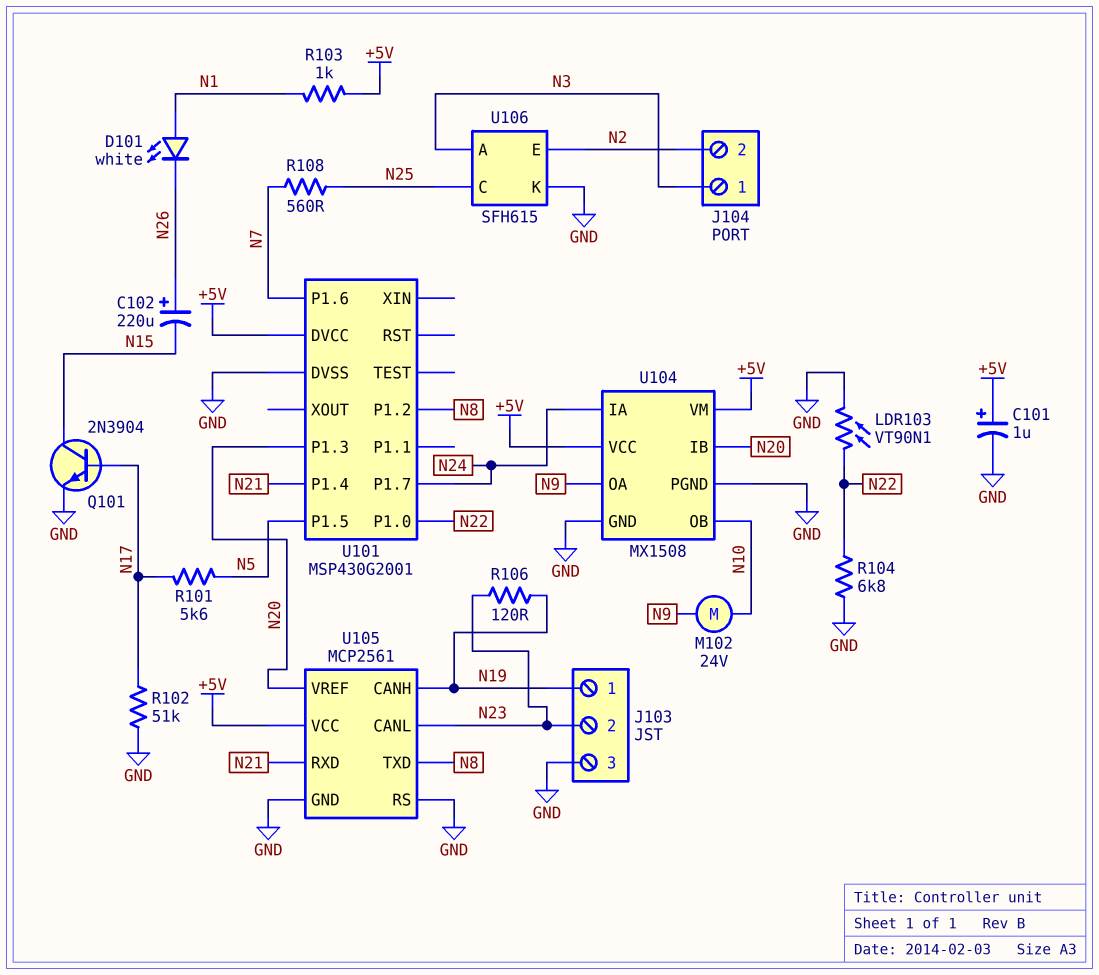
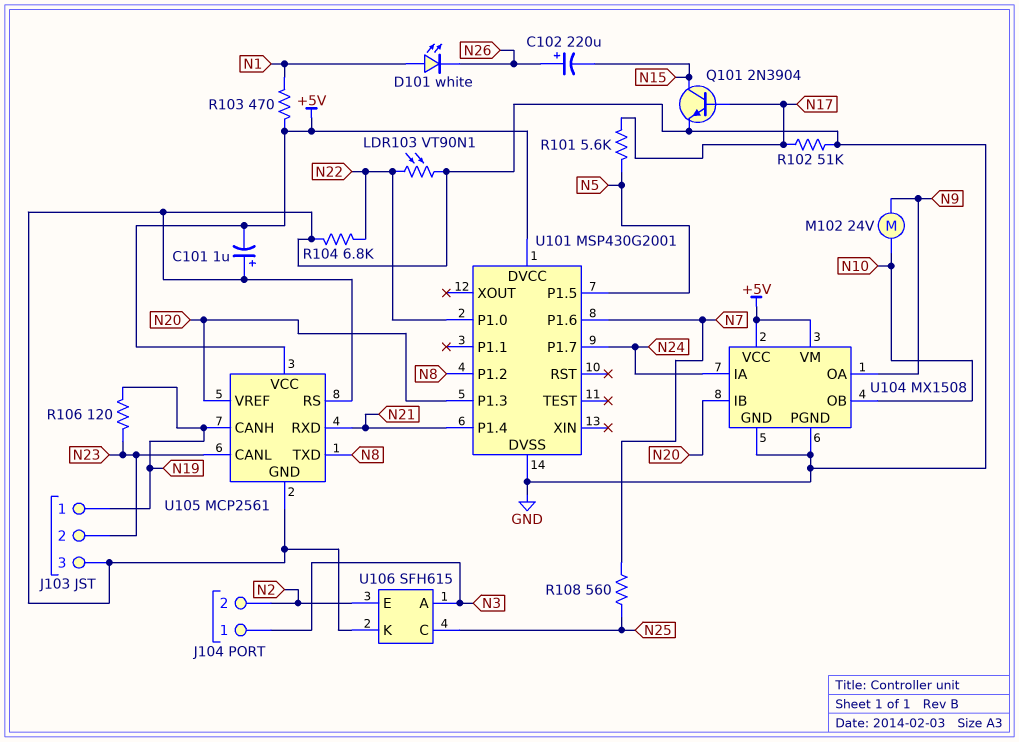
C101: 1uF (plus +5V, minus GND) -> 1uF (plus GND, minus +5V)
R103: 1k (+5V, N1) -> 470 (+5V, N1)

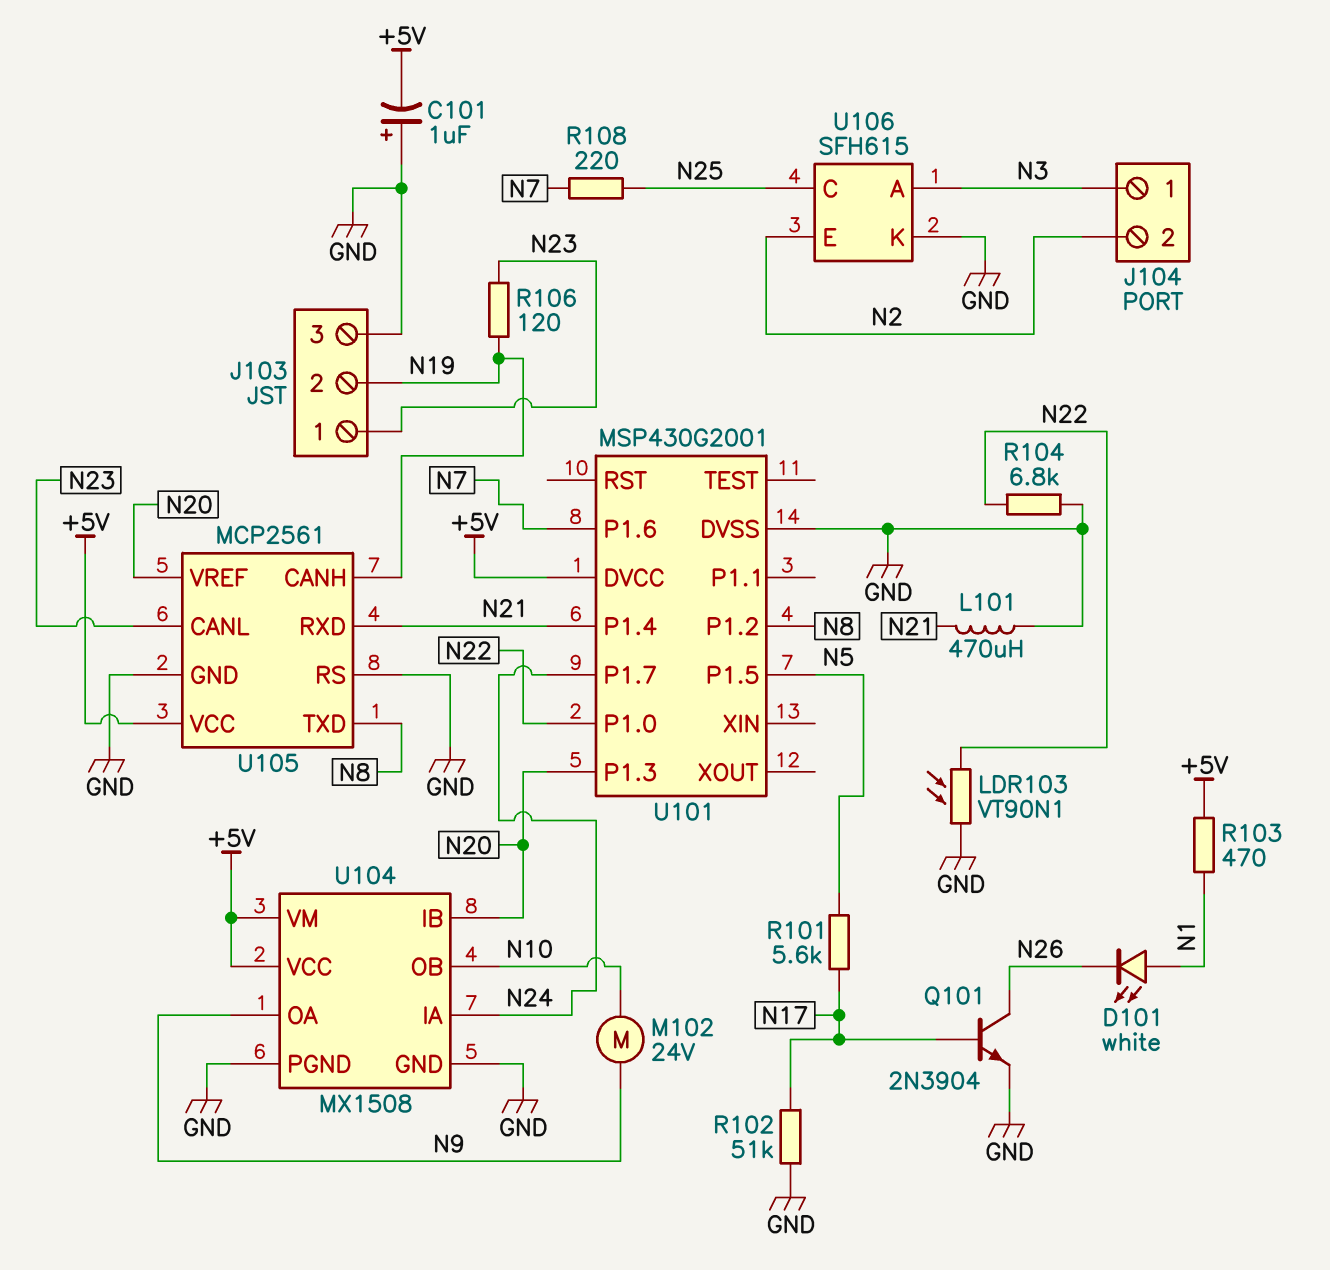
C102: 220uF (plus N26, minus N15) -> none
J103 pin 1: N19 -> N23
J103 pin 2: N23 -> N19
L101: none -> 470uH (GND, N21)
Q101: NPN 2N3904 (B N17, C N15, E GND) -> NPN 2N3904 (B N17, C N26, E GND)
R108: 560 (N7, N25) -> 220 (N7, N25)

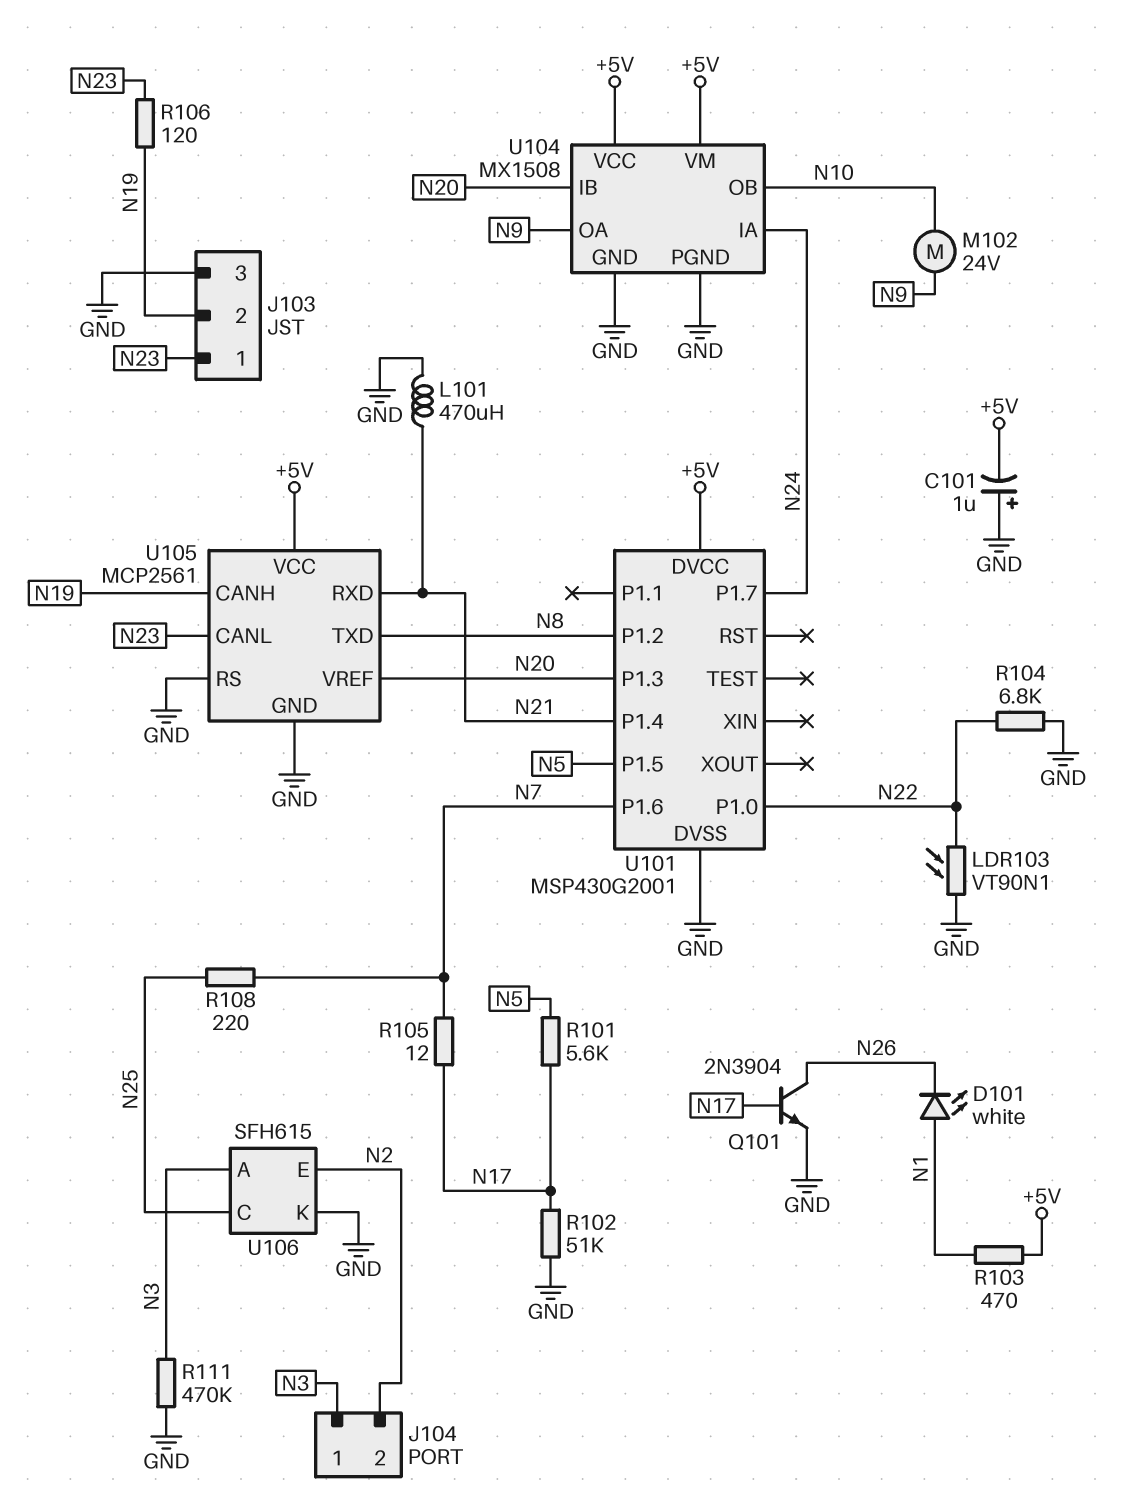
R105: none -> 12 (N7, N17)
R111: none -> 470k (GND, N3)

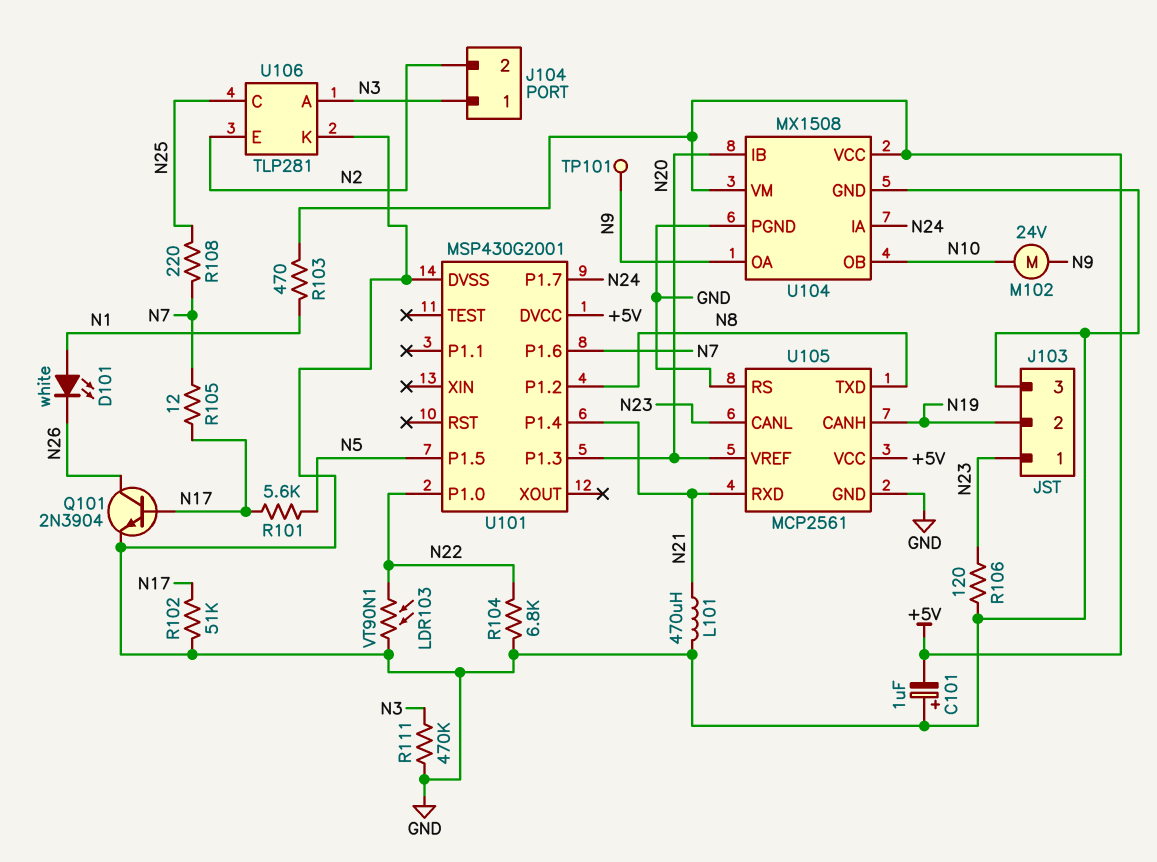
R106: 120 (N19, N23) -> 120 (GND, N23)
TP101: none -> test point (N9)
U106: SFH615 -> TLP281

